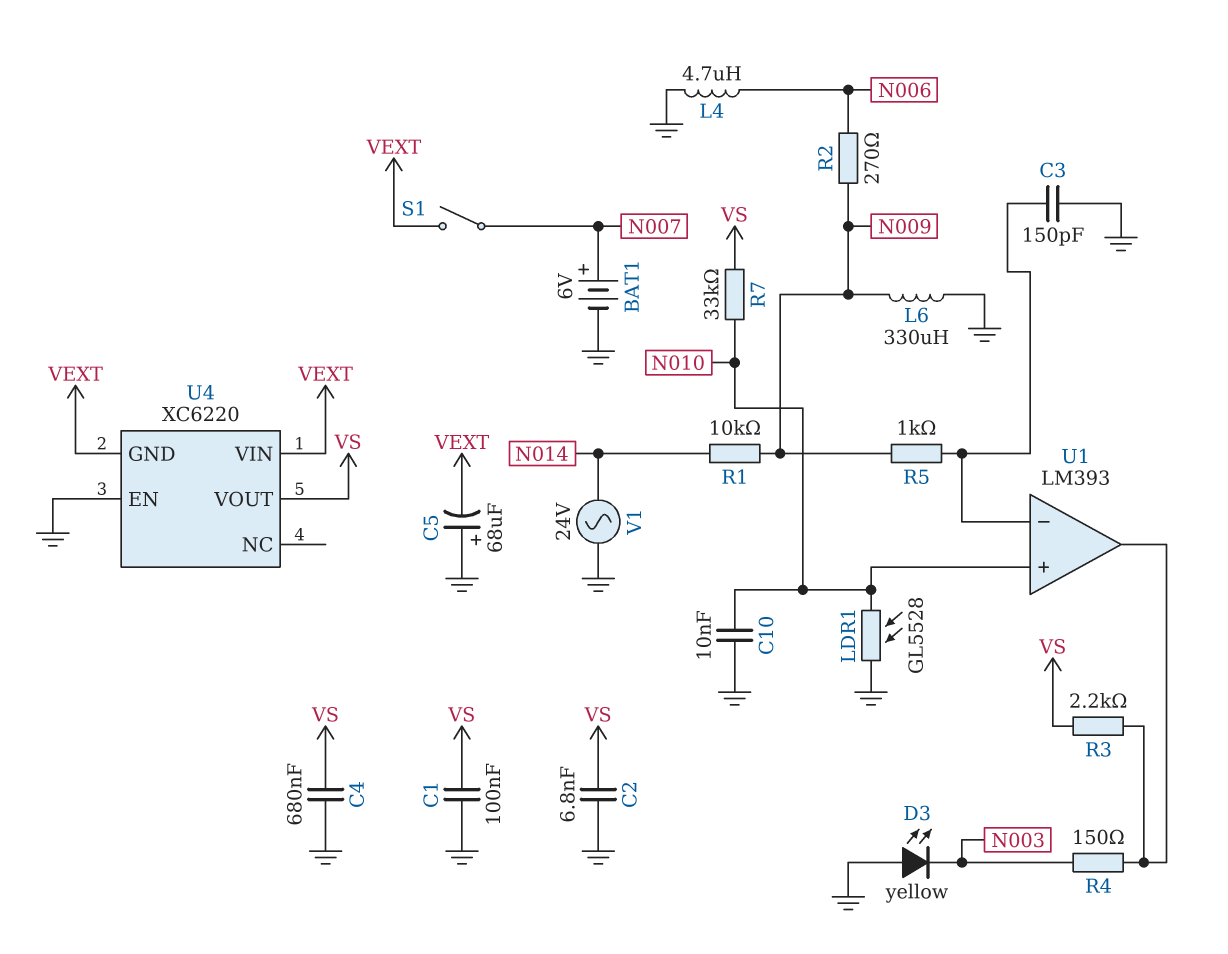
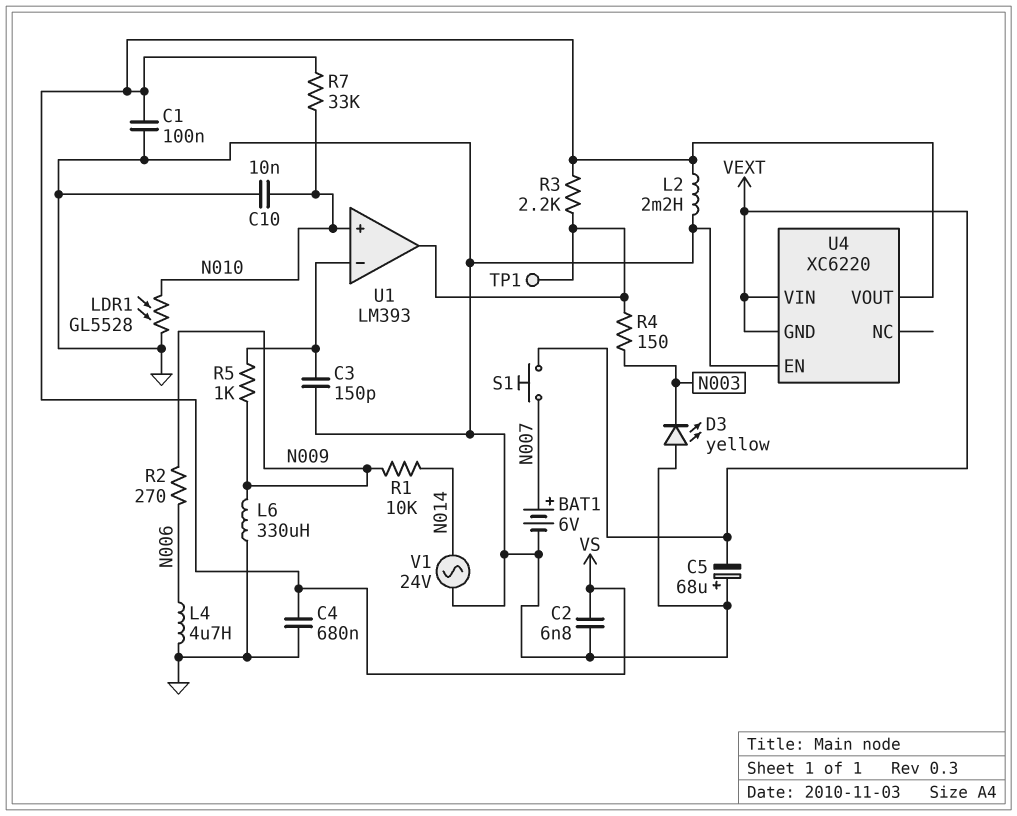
L2: none -> 2.2mH (GND, VS)
S1: switch (N007, VEXT) -> button (N007, VEXT)
TP1: none -> test point (U1/out)

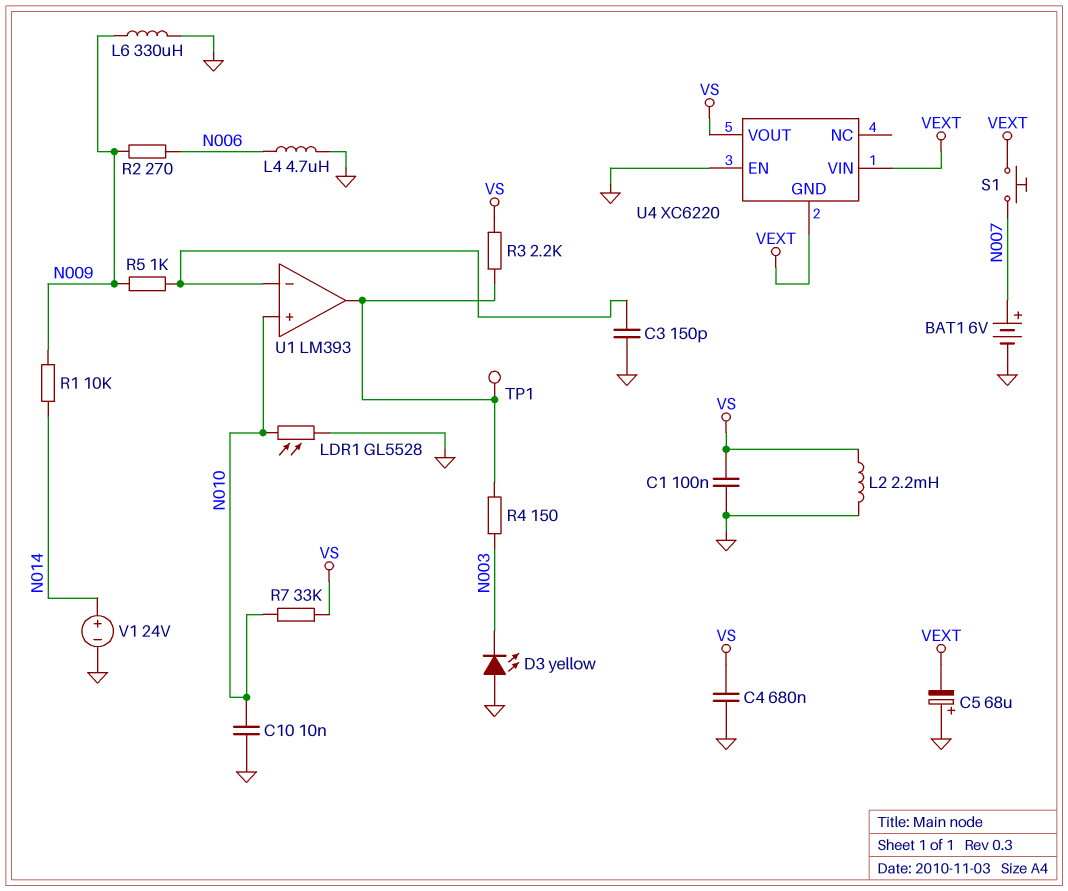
C2: 6.8nF (GND, VS) -> none
V1: AC 24V (GND, N014) -> 24V (plus N014, minus GND)

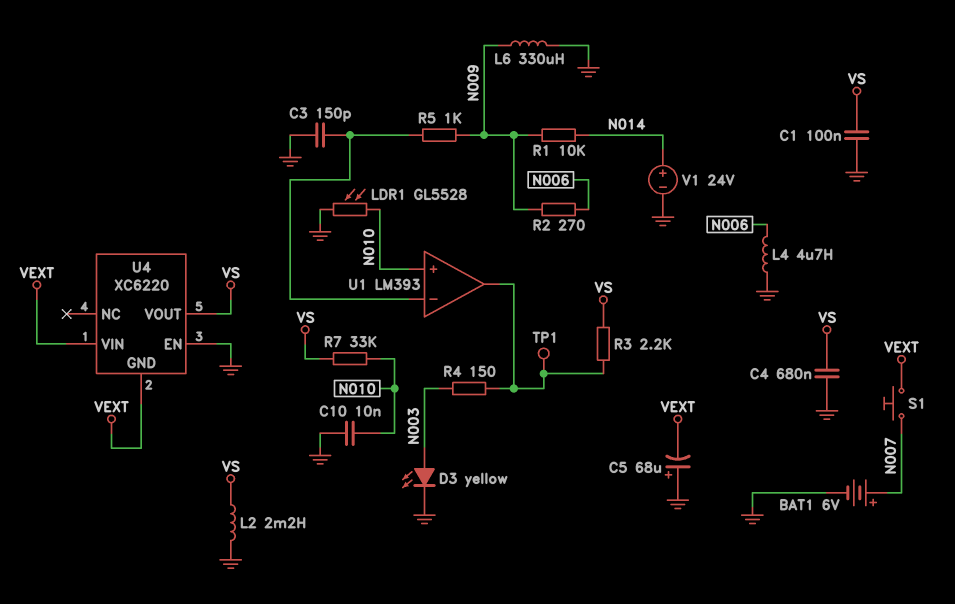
D3: LED yellow (A GND, K N003) -> LED yellow (A N003, K GND)

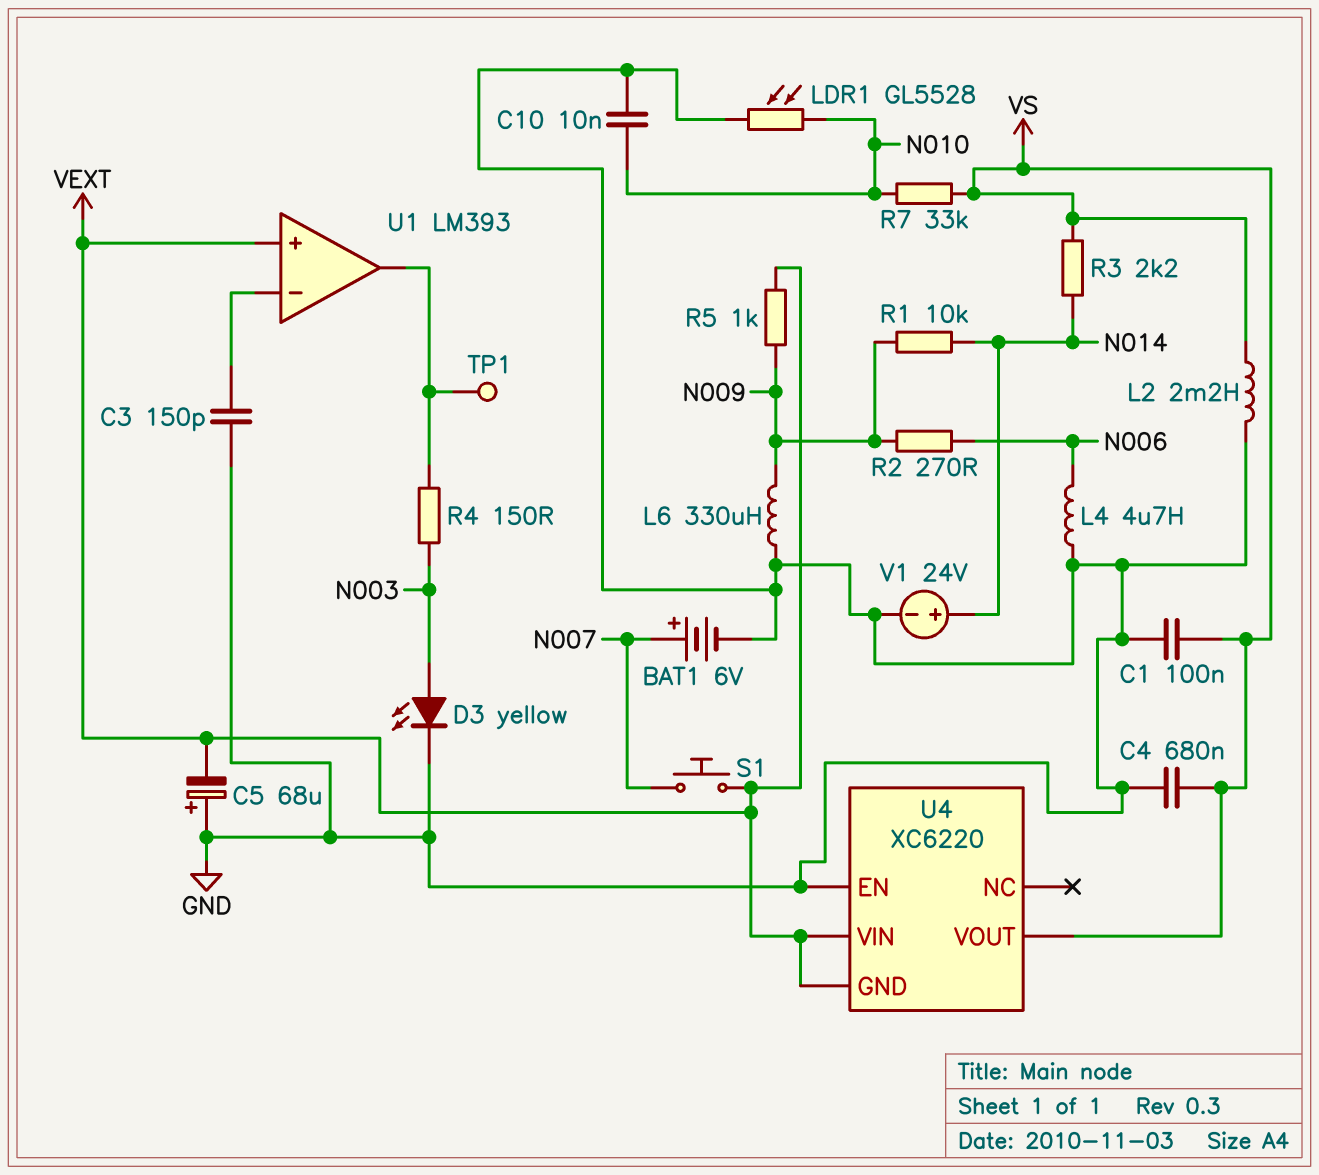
R3: 2.2k (U1/out, VS) -> 2.2k (N014, VS)
R5: 1k (N009, U1/in-) -> 1k (N009, VEXT)
U1 pin in+: N010 -> VEXT

